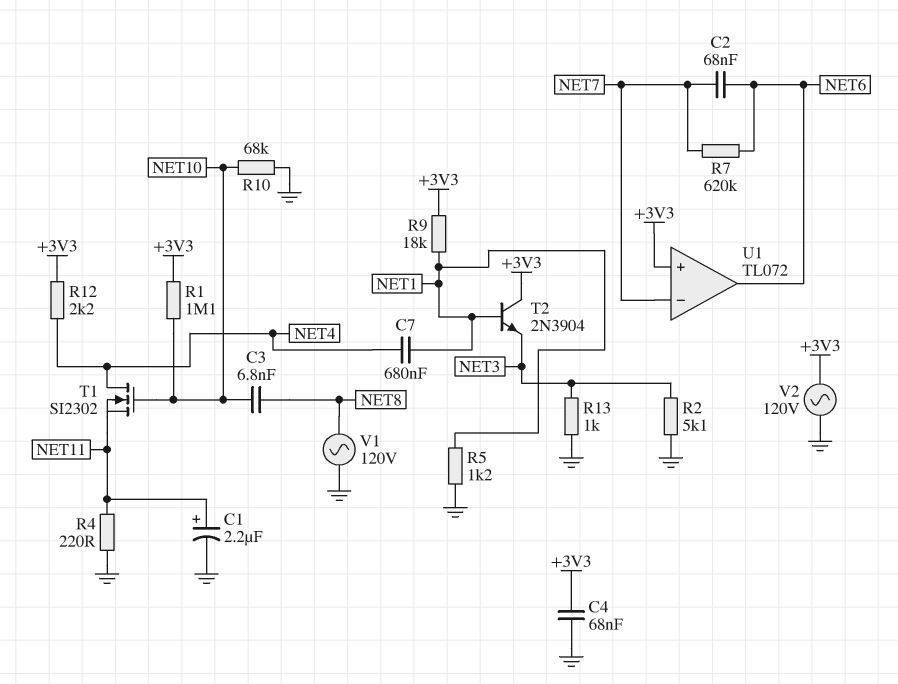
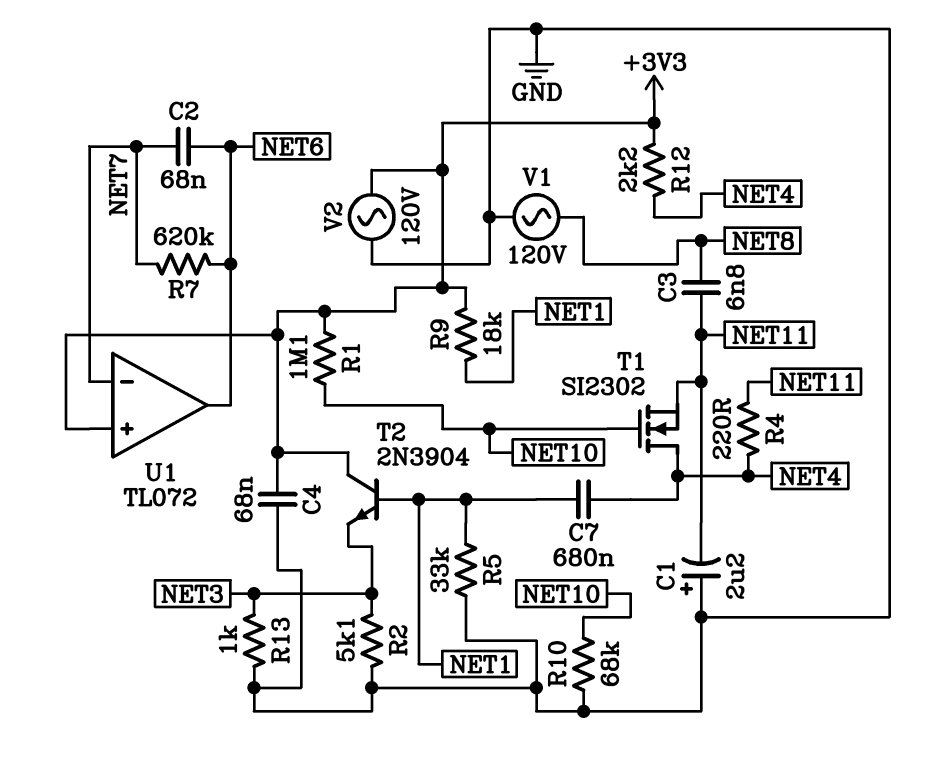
C1: 2.2uF (plus NET11, minus GND) -> 2.2uF (plus GND, minus NET11)
C3: 6.8nF (NET8, NET10) -> 6.8nF (NET8, NET11)
R4: 220 (GND, NET11) -> 220 (NET4, NET11)
R5: 1.2k (GND, NET1) -> 33k (GND, NET1)

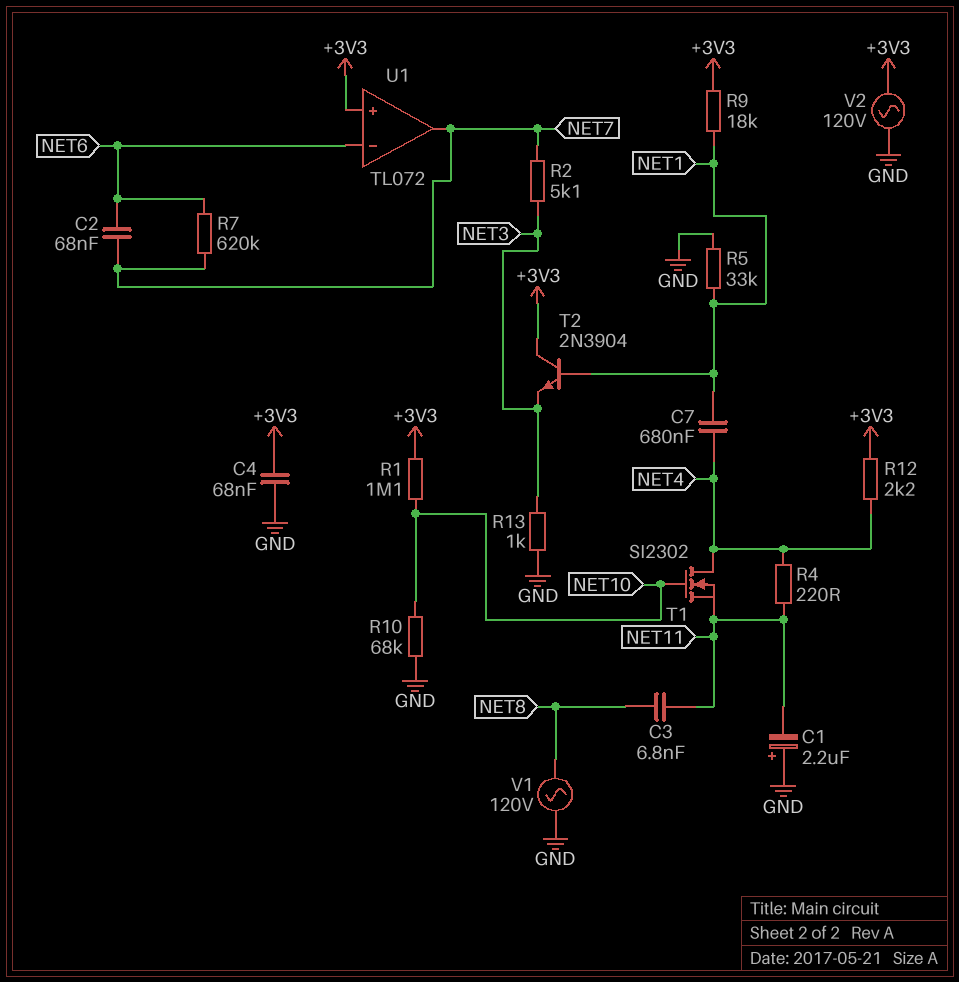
R2: 5.1k (GND, NET3) -> 5.1k (NET3, NET7)
U1 pin in-: NET7 -> NET6
U1 pin out: NET6 -> NET7

